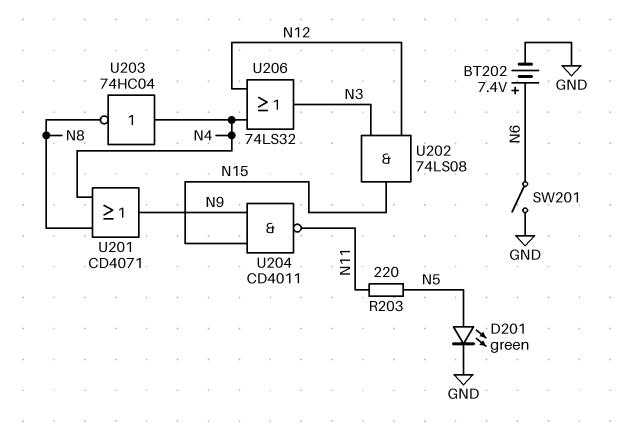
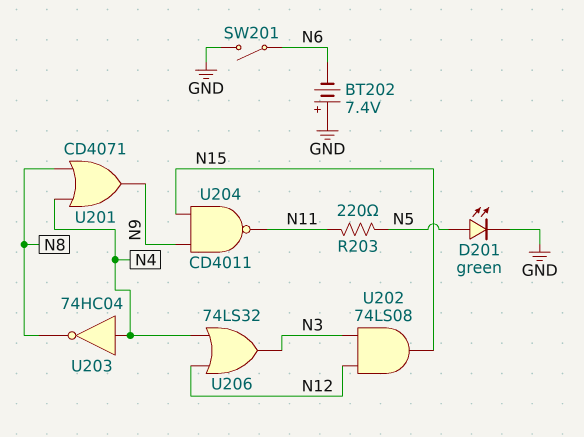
BT202: 7.4V (plus N6, minus GND) -> 7.4V (plus GND, minus N6)

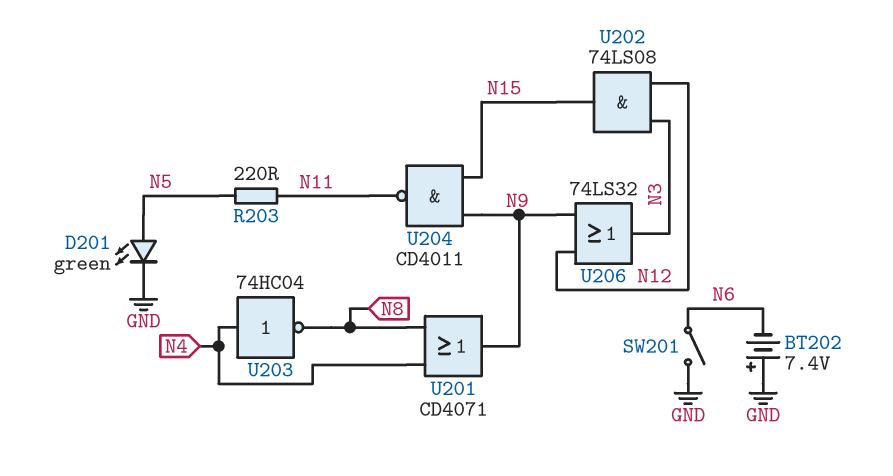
U206: OR 74LS32 (in N4, in N12, out N3) -> OR 74LS32 (in N9, in N12, out N3)

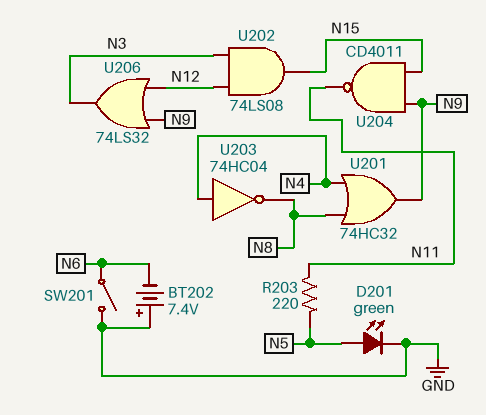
U201: OR CD4071 (in N4, in N8, out N9) -> OR 74HC32 (in N4, in N8, out N9)

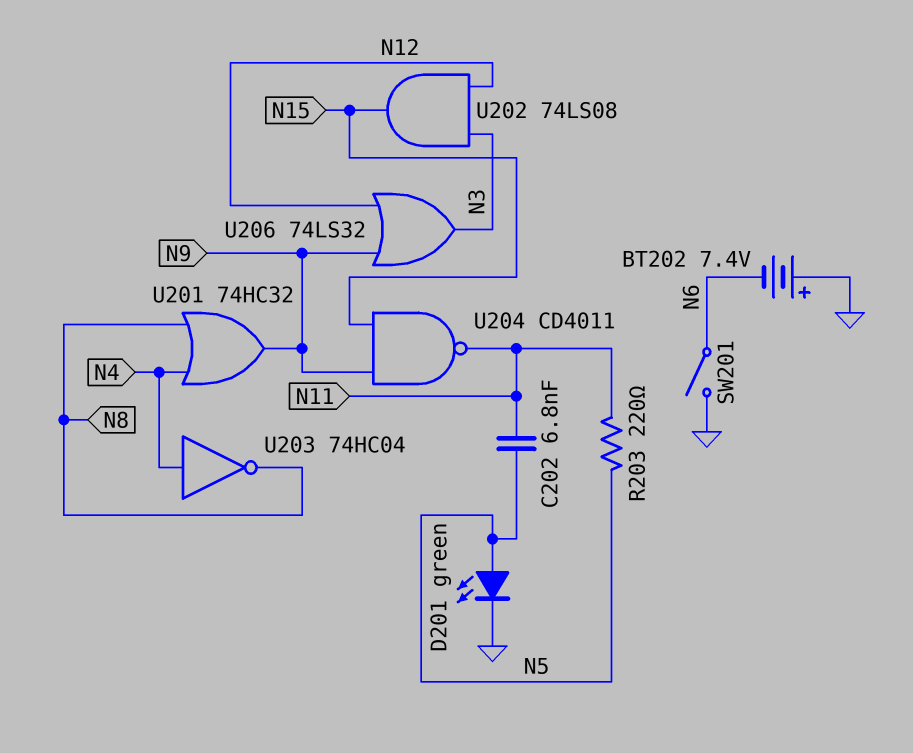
C202: none -> 6.8nF (N5, N11)

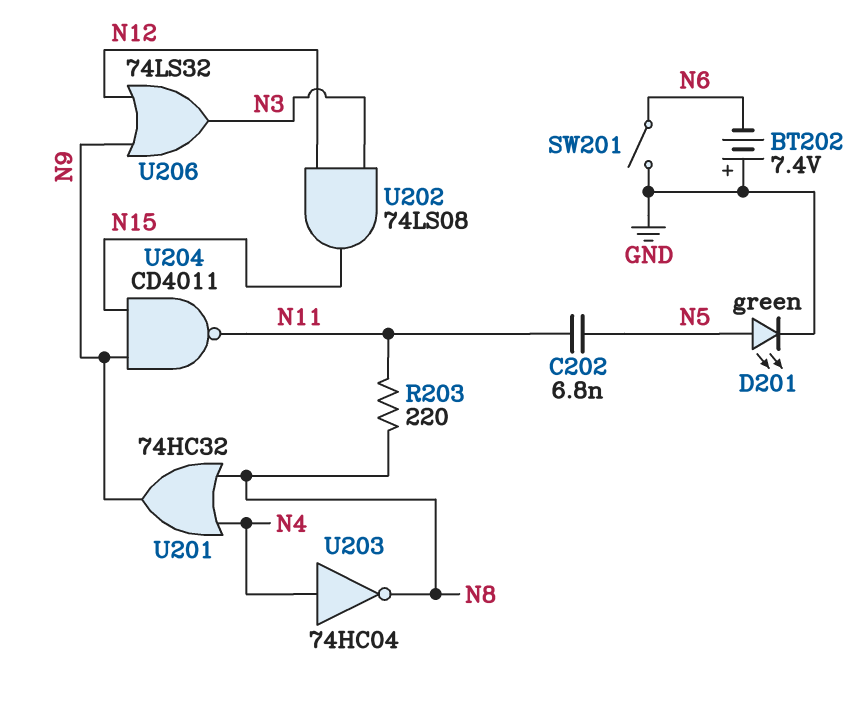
R203: 220 (N5, N11) -> 220 (N8, N11)

